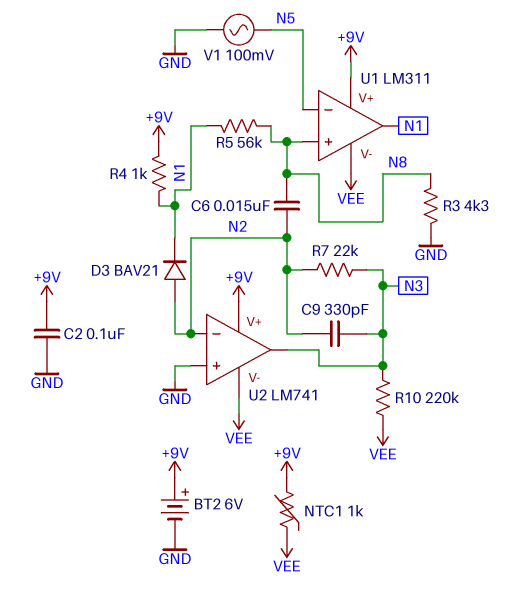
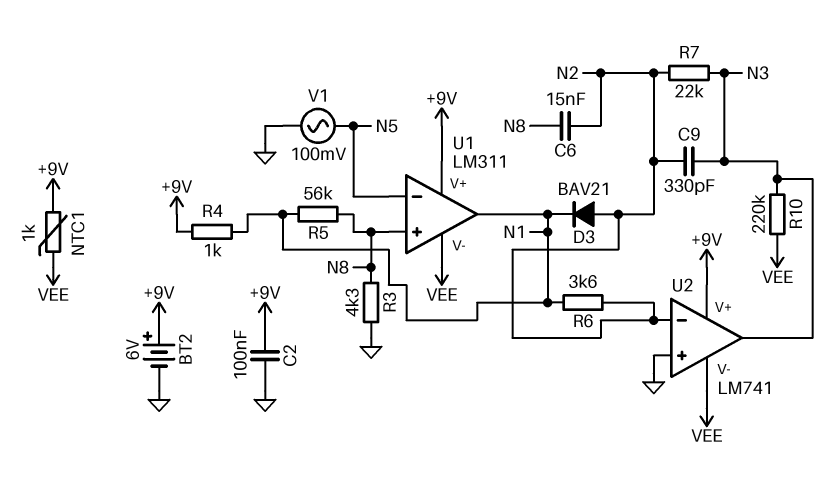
R6: none -> 3.6k (N1, N2)

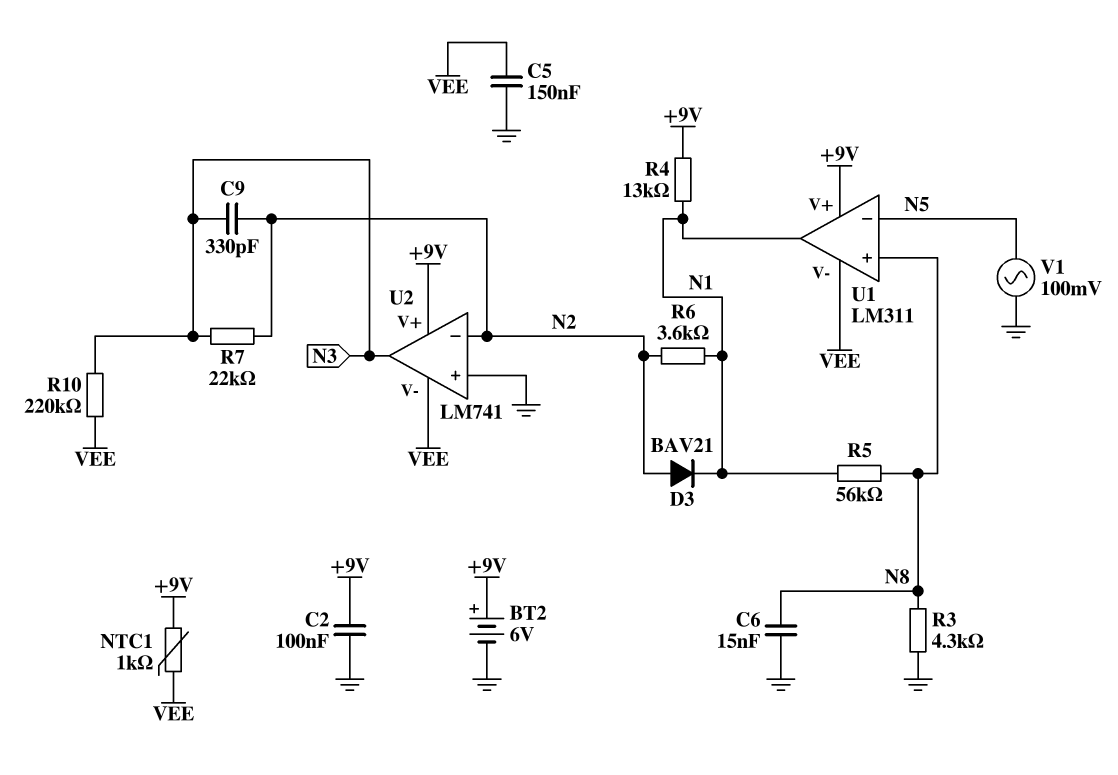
C5: none -> 150nF (GND, VEE)
C6: 15nF (N2, N8) -> 15nF (GND, N8)
R4: 1k (+9V, N1) -> 13k (+9V, N1)

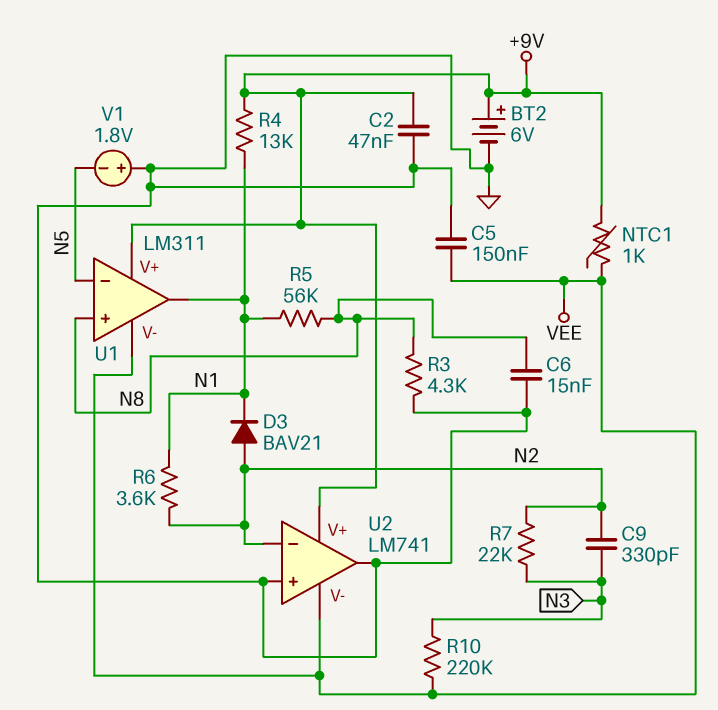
C2: 100nF (+9V, GND) -> 47nF (+9V, GND)
U2 pin out: N3 -> GND
V1: AC 100mV (GND, N5) -> 1.8V (plus GND, minus N5)

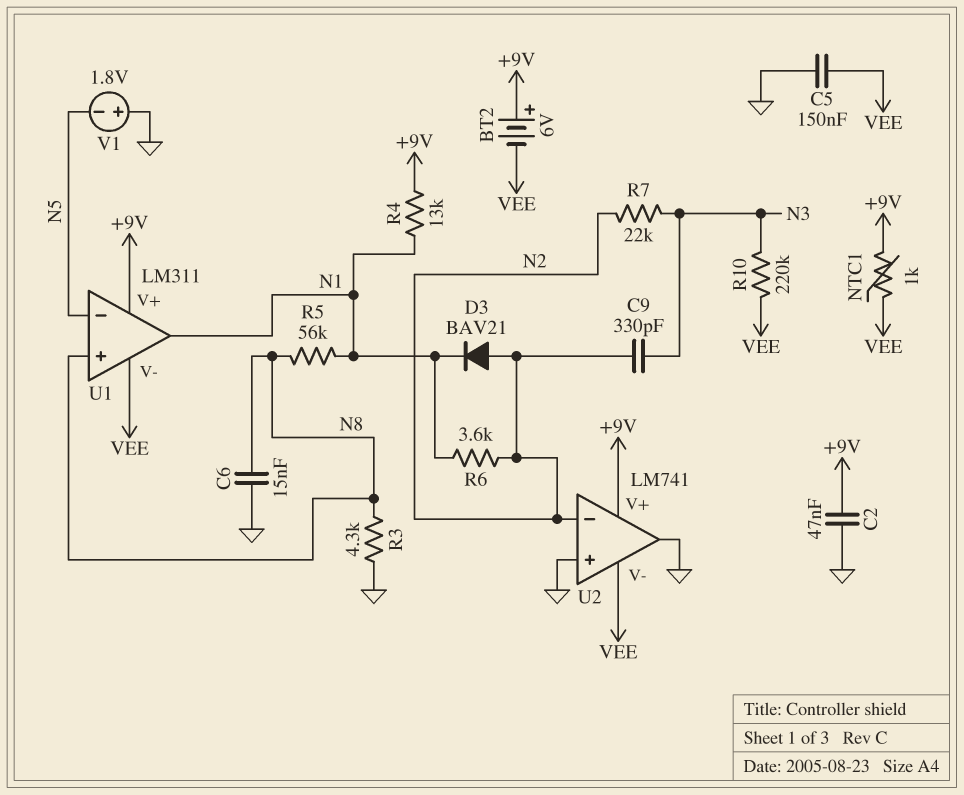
BT2: 6V (plus +9V, minus GND) -> 6V (plus +9V, minus VEE)

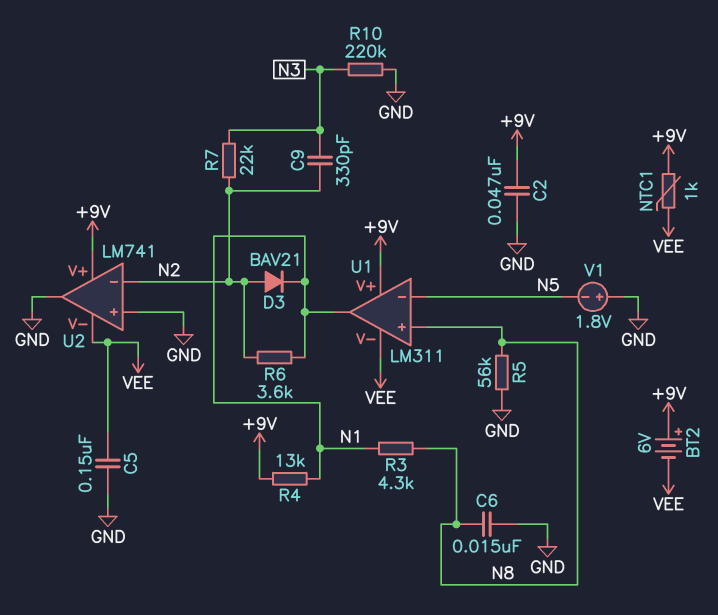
R3: 4.3k (GND, N8) -> 4.3k (N1, N8)
R5: 56k (N1, N8) -> 56k (GND, N8)
R10: 220k (N3, VEE) -> 220k (GND, N3)

